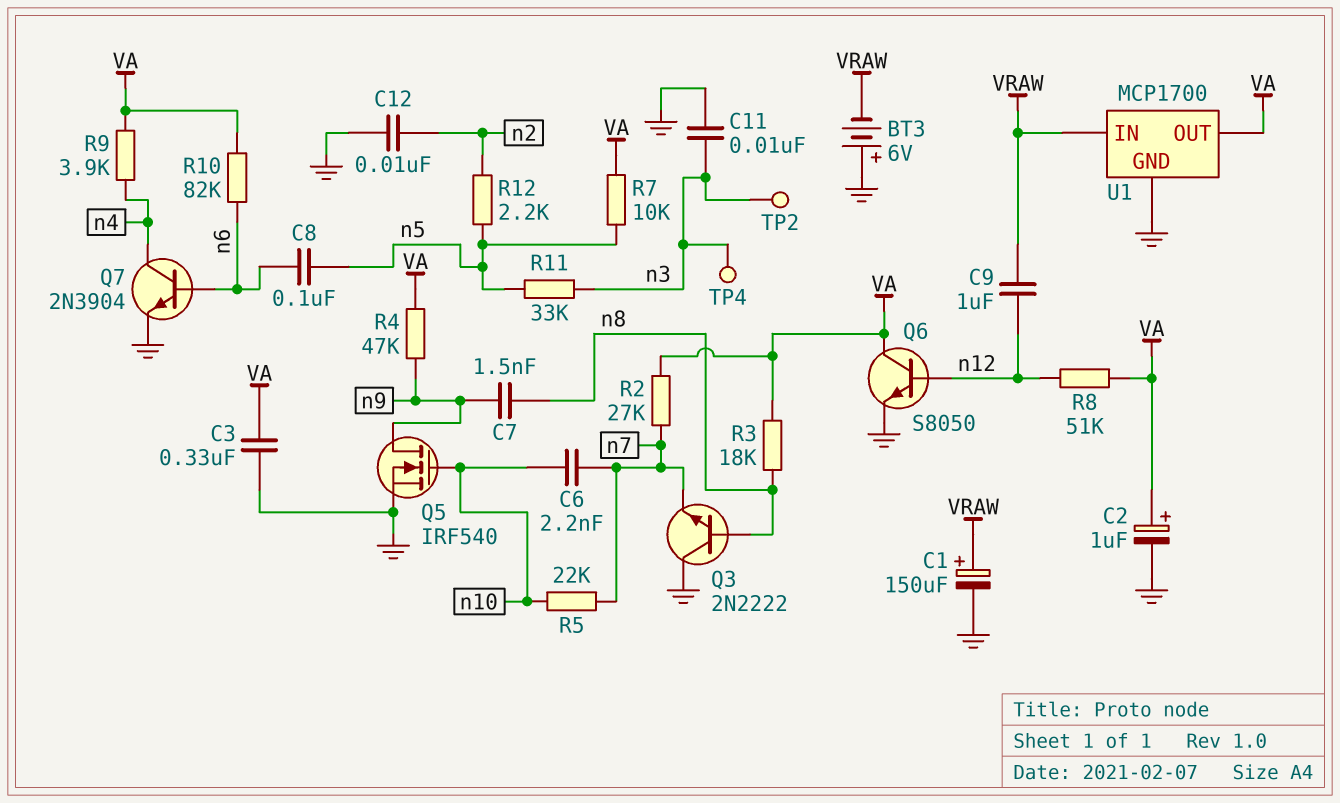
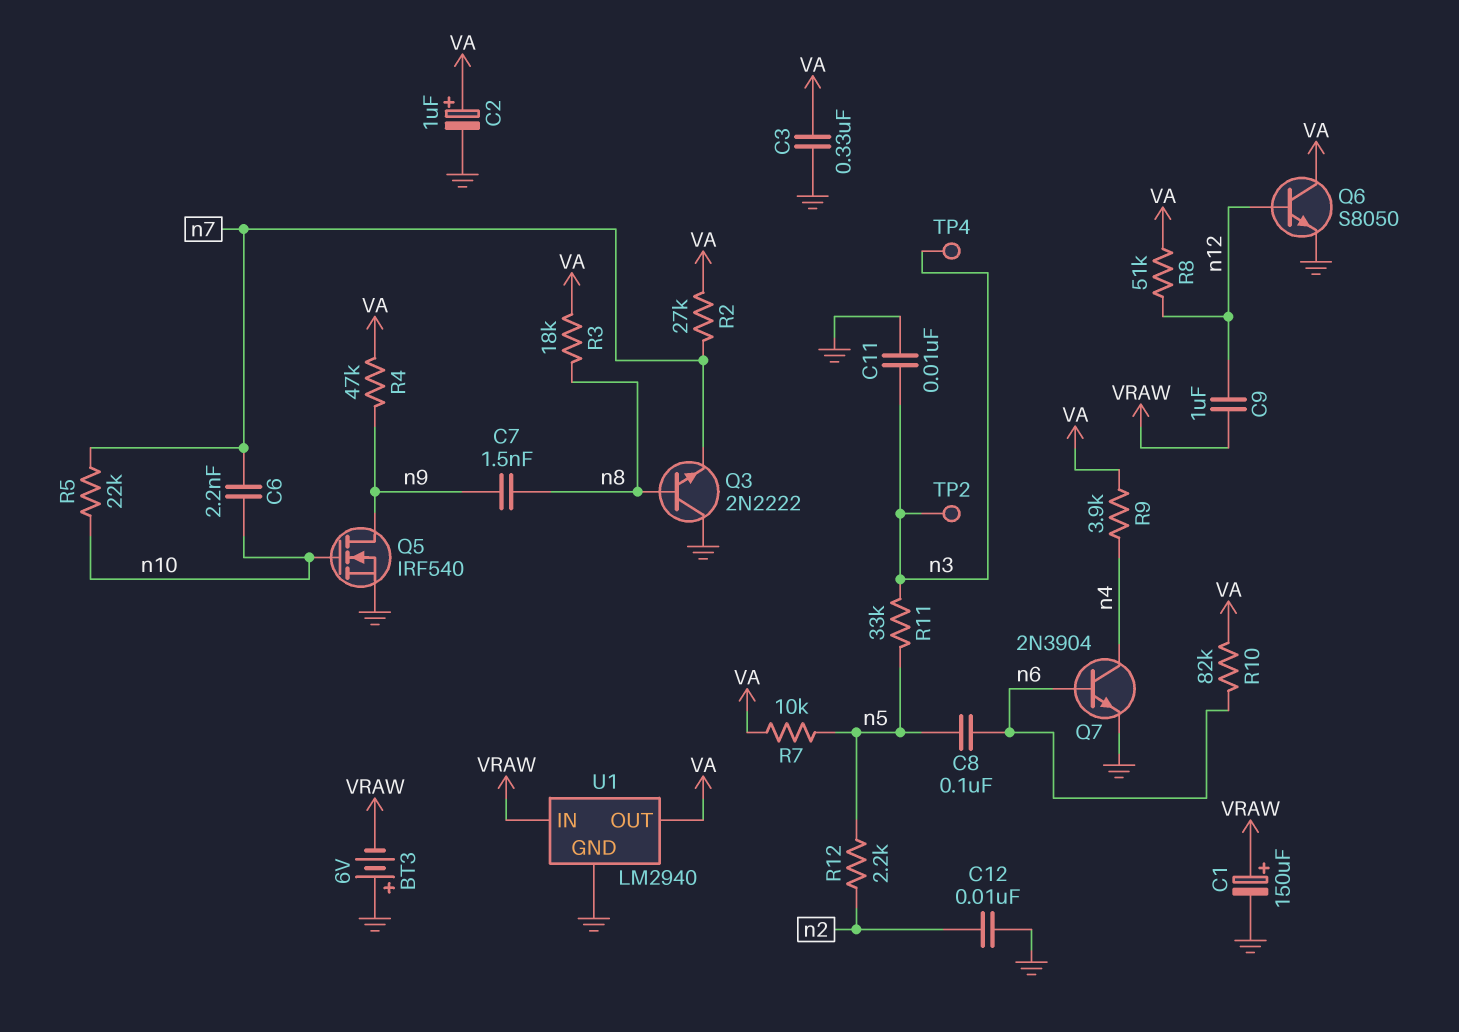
U1: MCP1700 -> LM2940

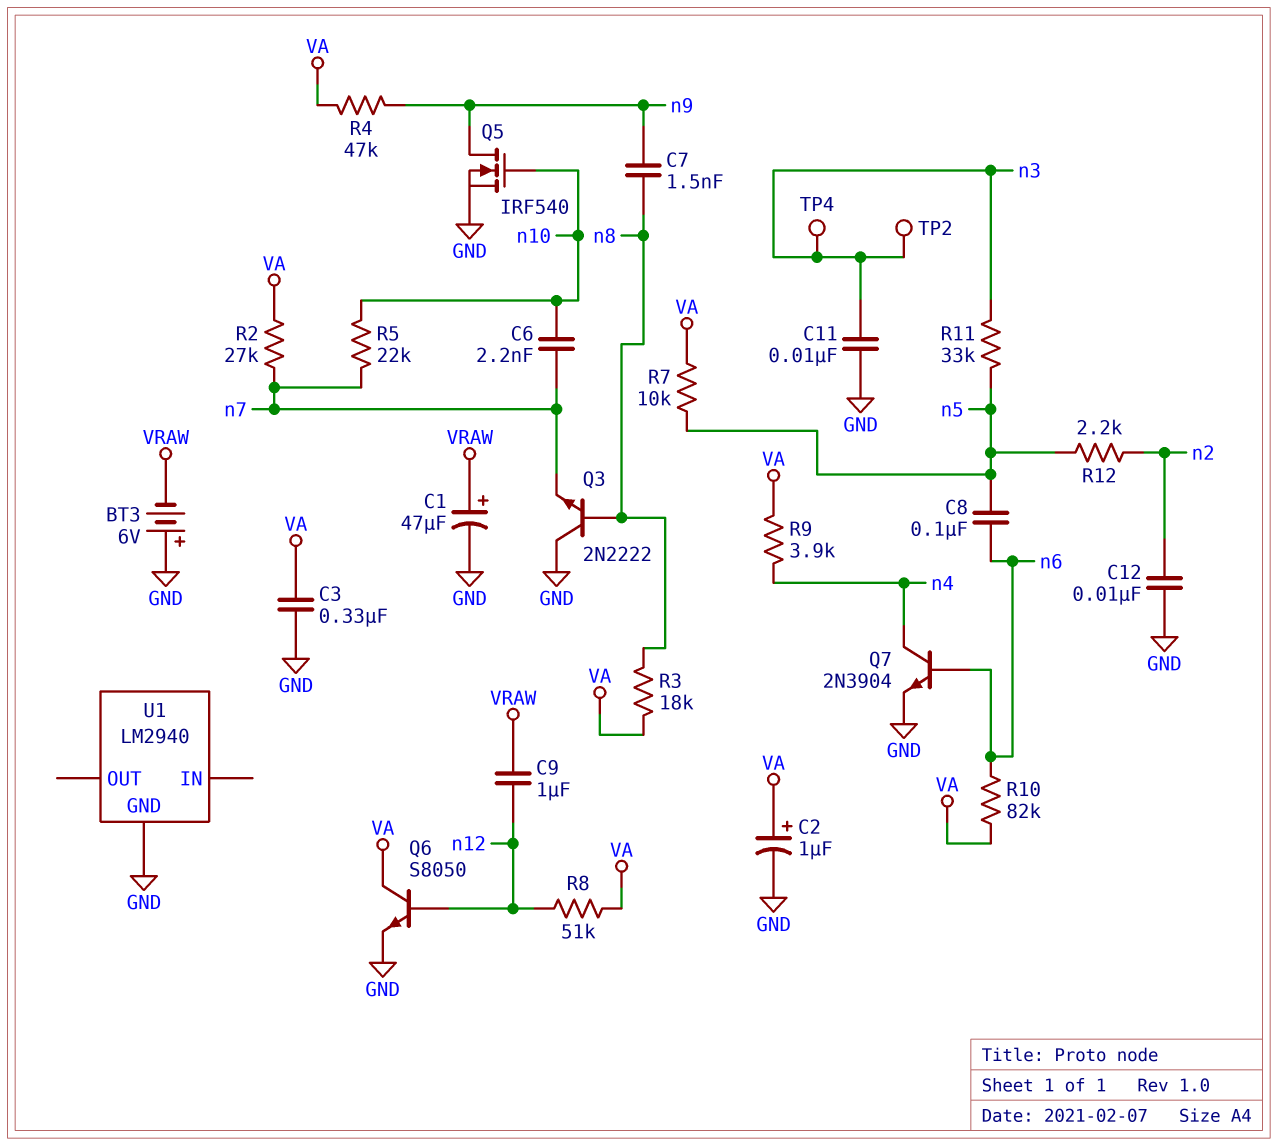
C1: 150uF (plus VRAW, minus GND) -> 47uF (plus VRAW, minus GND)
U1 pin IN: VRAW -> none
U1 pin OUT: VA -> none

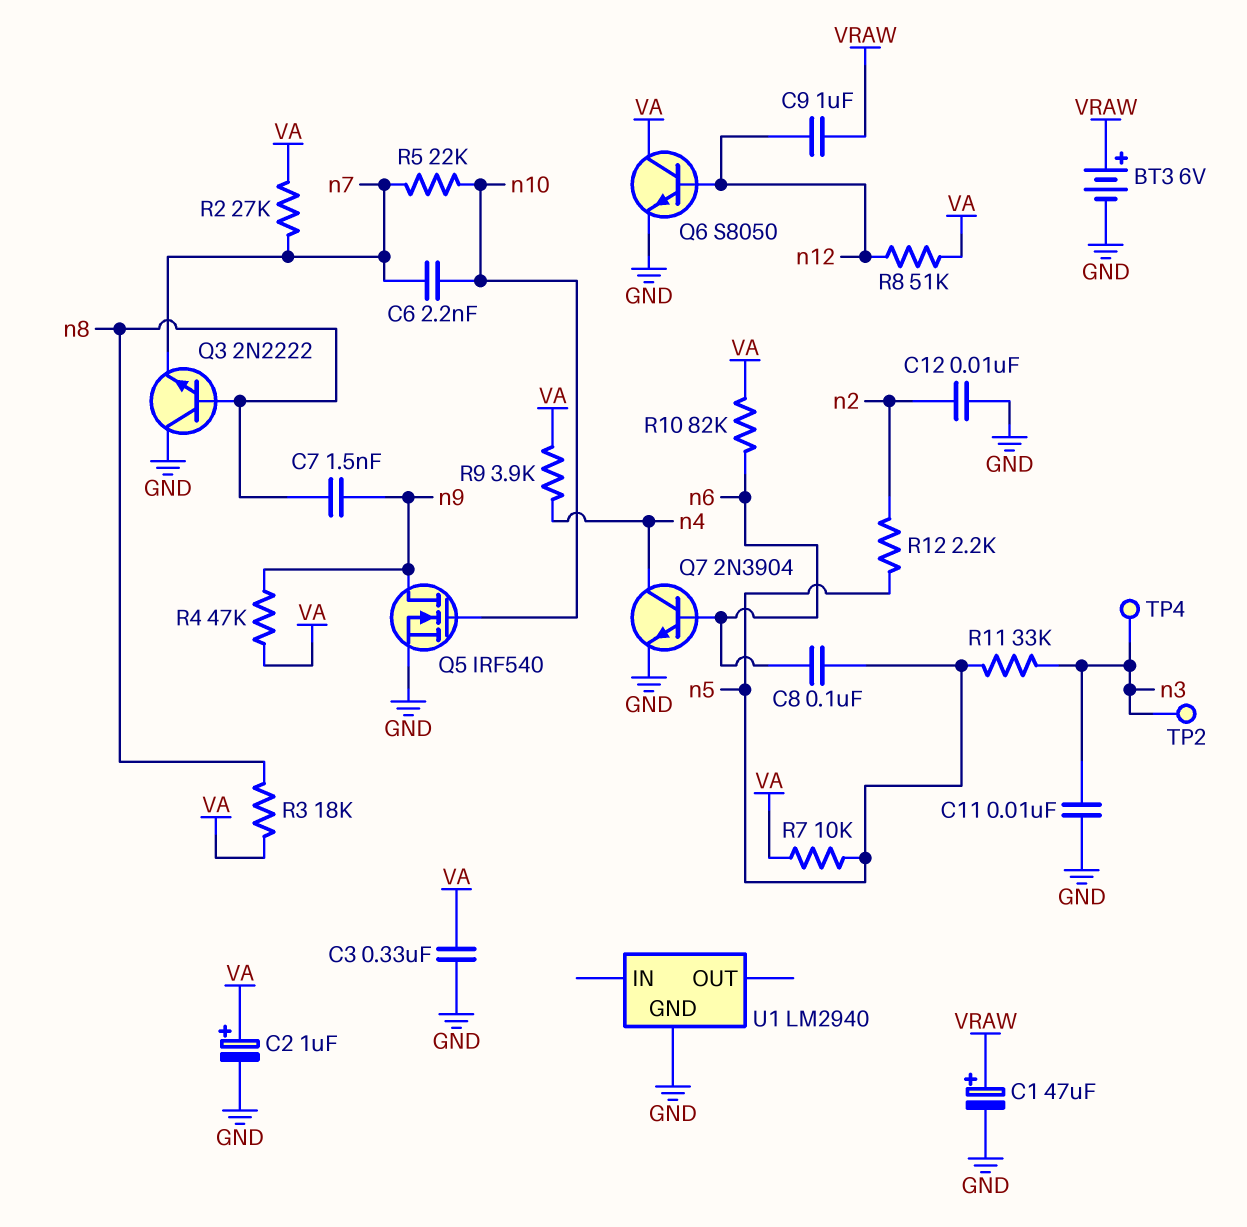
BT3: 6V (plus GND, minus VRAW) -> 6V (plus VRAW, minus GND)

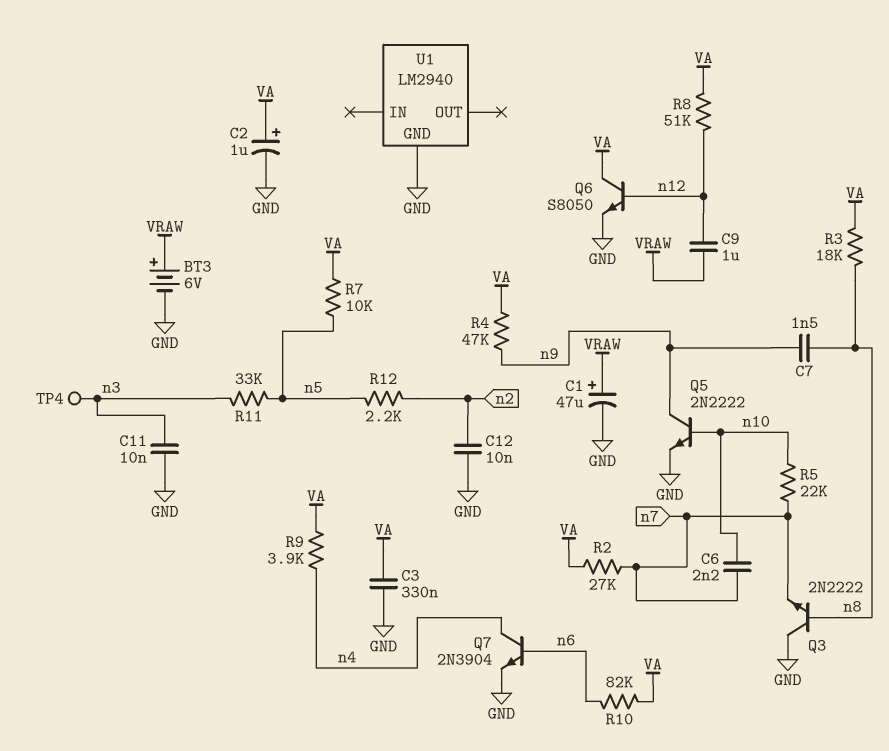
C8: 100nF (n5, n6) -> none
Q5: NMOS IRF540 (G n10, D n9, S GND) -> NPN 2N2222 (B n10, C n9, E GND)
TP2: test point (n3) -> none

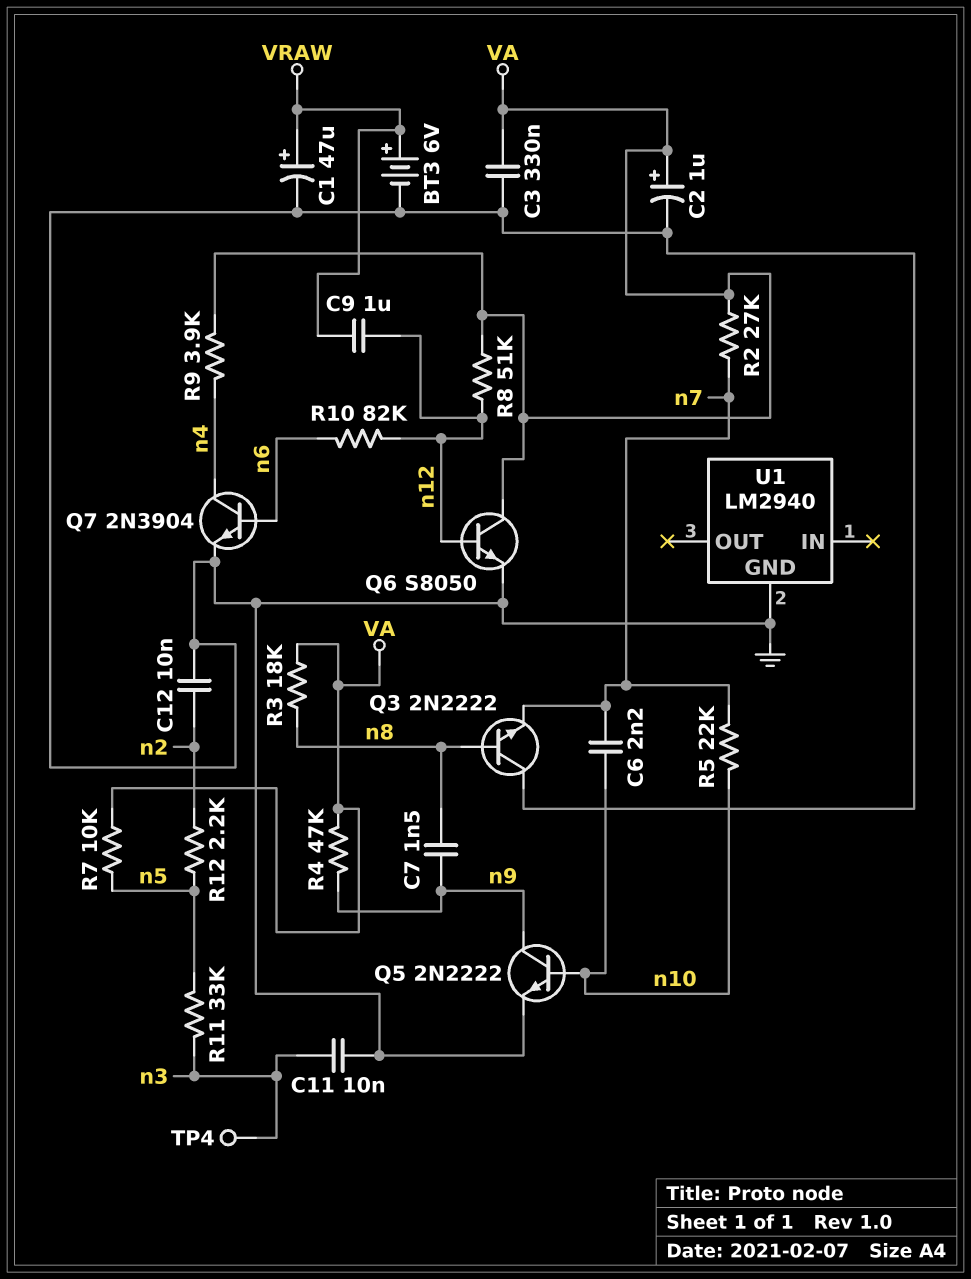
R10: 82k (VA, n6) -> 82k (n6, n12)

